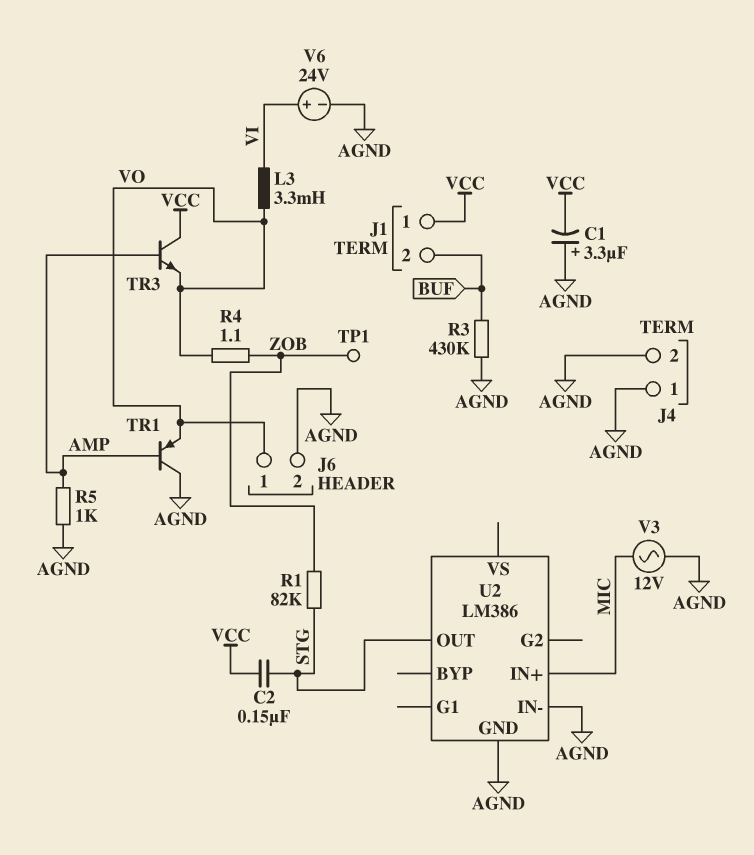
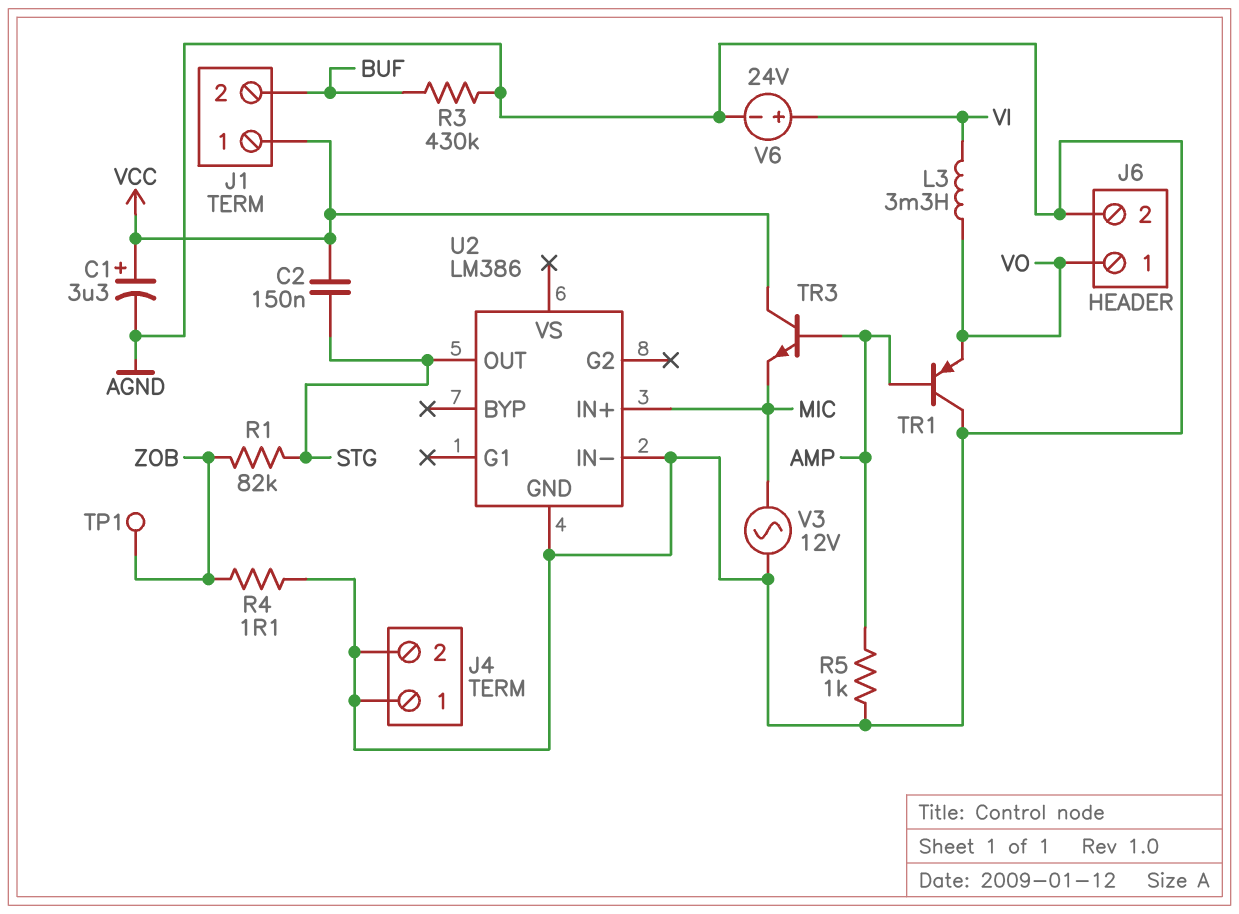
C1: 3.3uF (plus AGND, minus VCC) -> 3.3uF (plus VCC, minus AGND)
R4: 1.1 (VO, ZOB) -> 1.1 (AGND, ZOB)
TR3: NPN (B AMP, C VCC, E VO) -> NPN (B AMP, C VCC, E MIC)

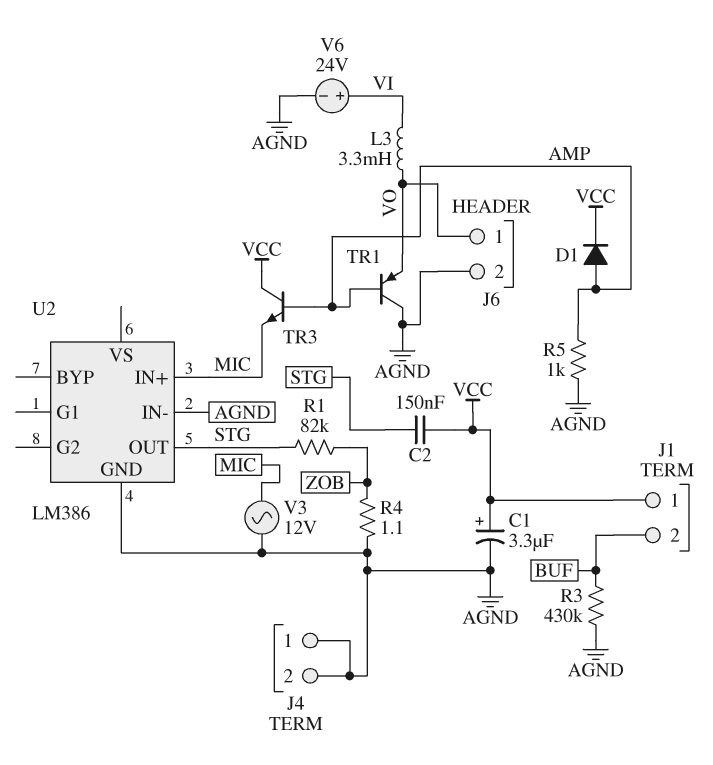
D1: none -> diode (A AMP, K VCC)
TP1: test point (ZOB) -> none

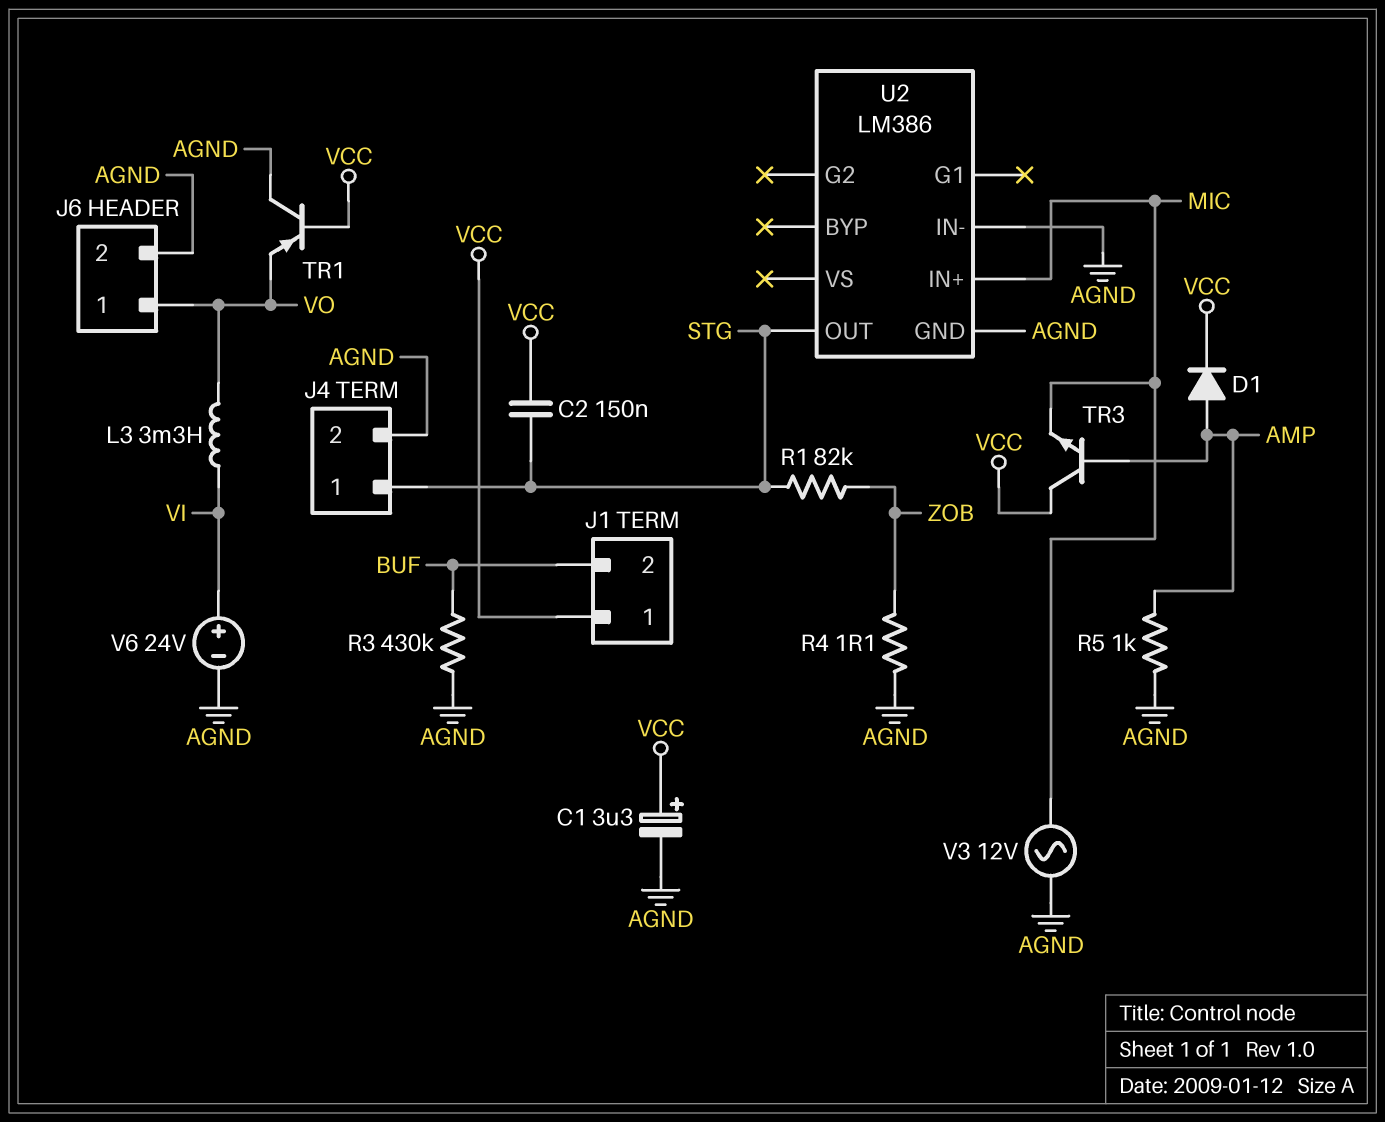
J4 pin 1: AGND -> STG
TR1: PNP (B AMP, C AGND, E VO) -> PNP (B VCC, C AGND, E VO)

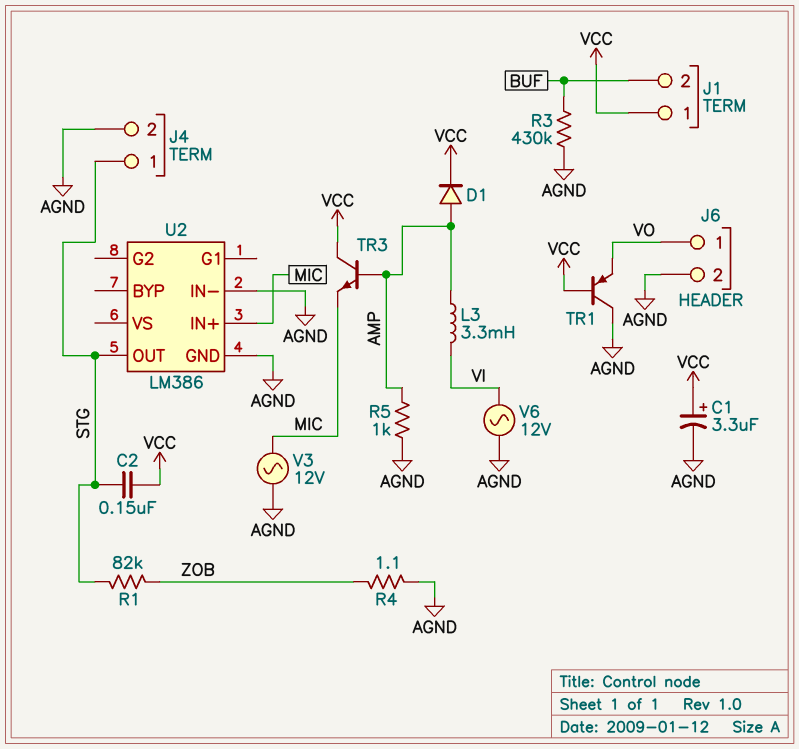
L3: 3.3mH (VI, VO) -> 3.3mH (AMP, VI)
V6: 24V (plus VI, minus AGND) -> AC 12V (AGND, VI)

